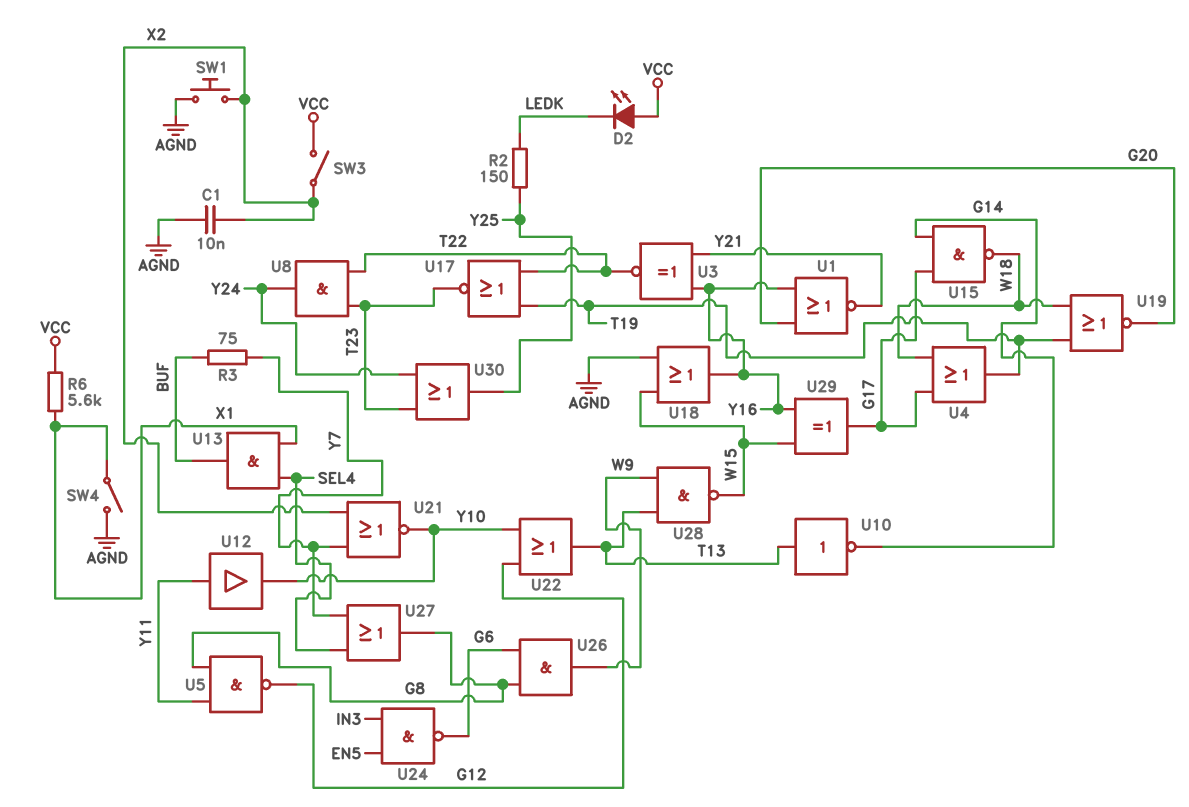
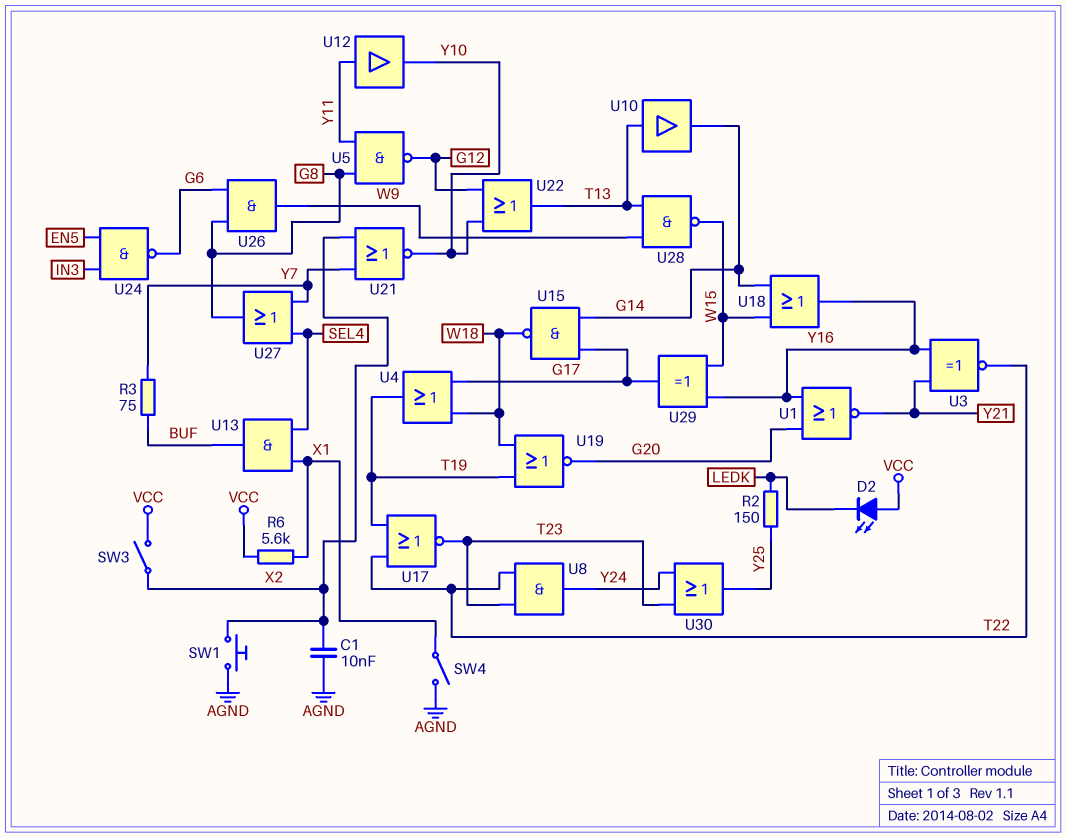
U10: NOT (in T13, out G14) -> buffer (in T13, out G14)
U18: OR (in AGND, in W15, out Y16) -> OR (in G14, in W15, out Y16)

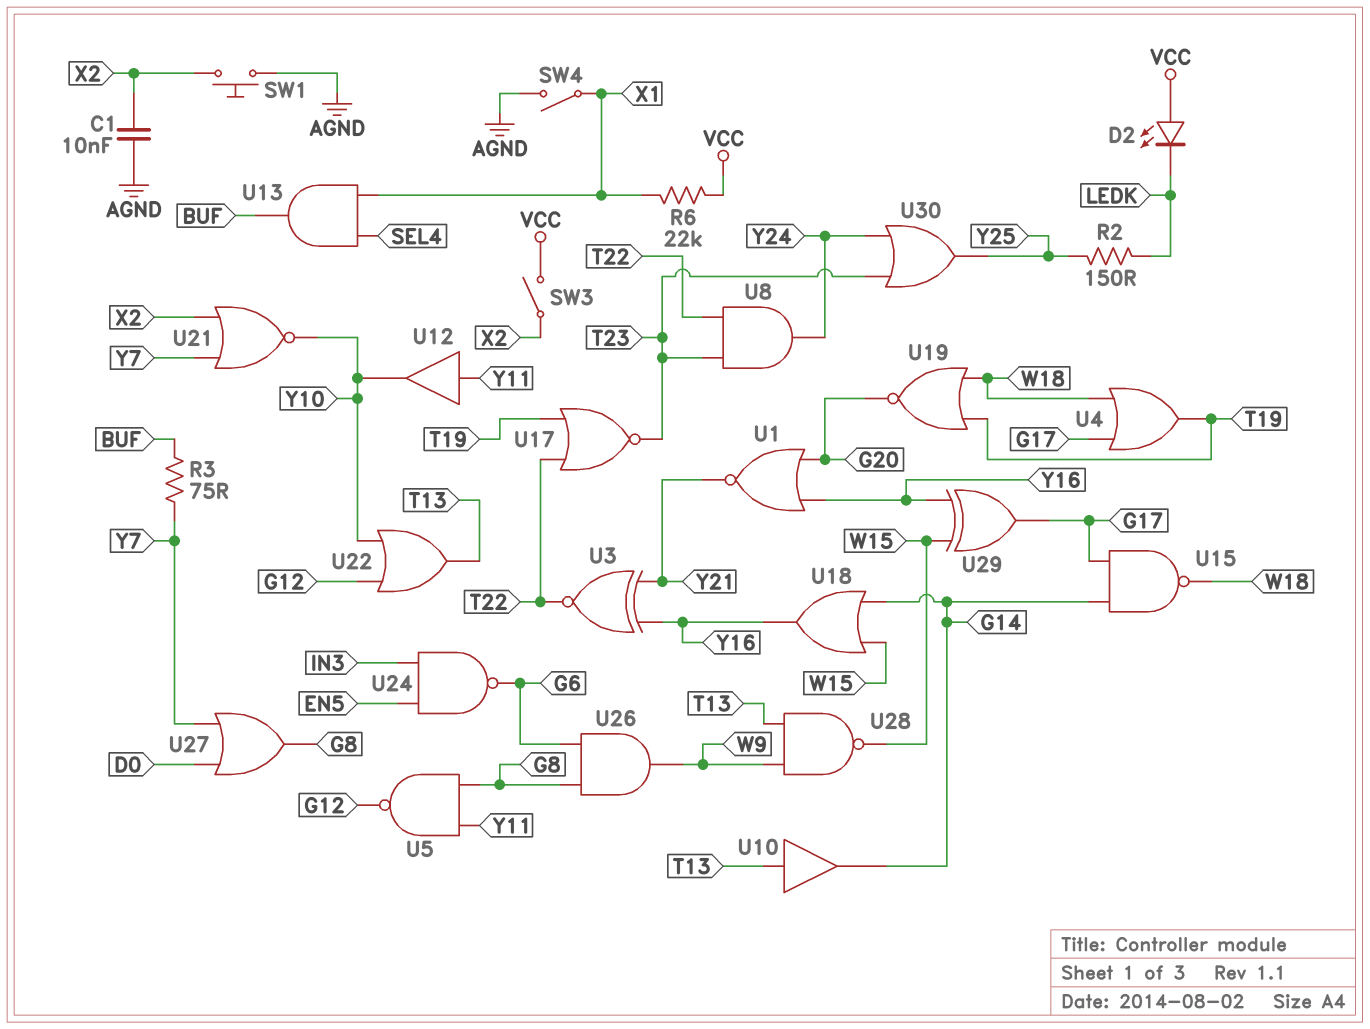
R6: 5.6k (VCC, X1) -> 22k (VCC, X1)
U27: OR (in SEL4, in Y7, out G8) -> OR (in D0, in Y7, out G8)

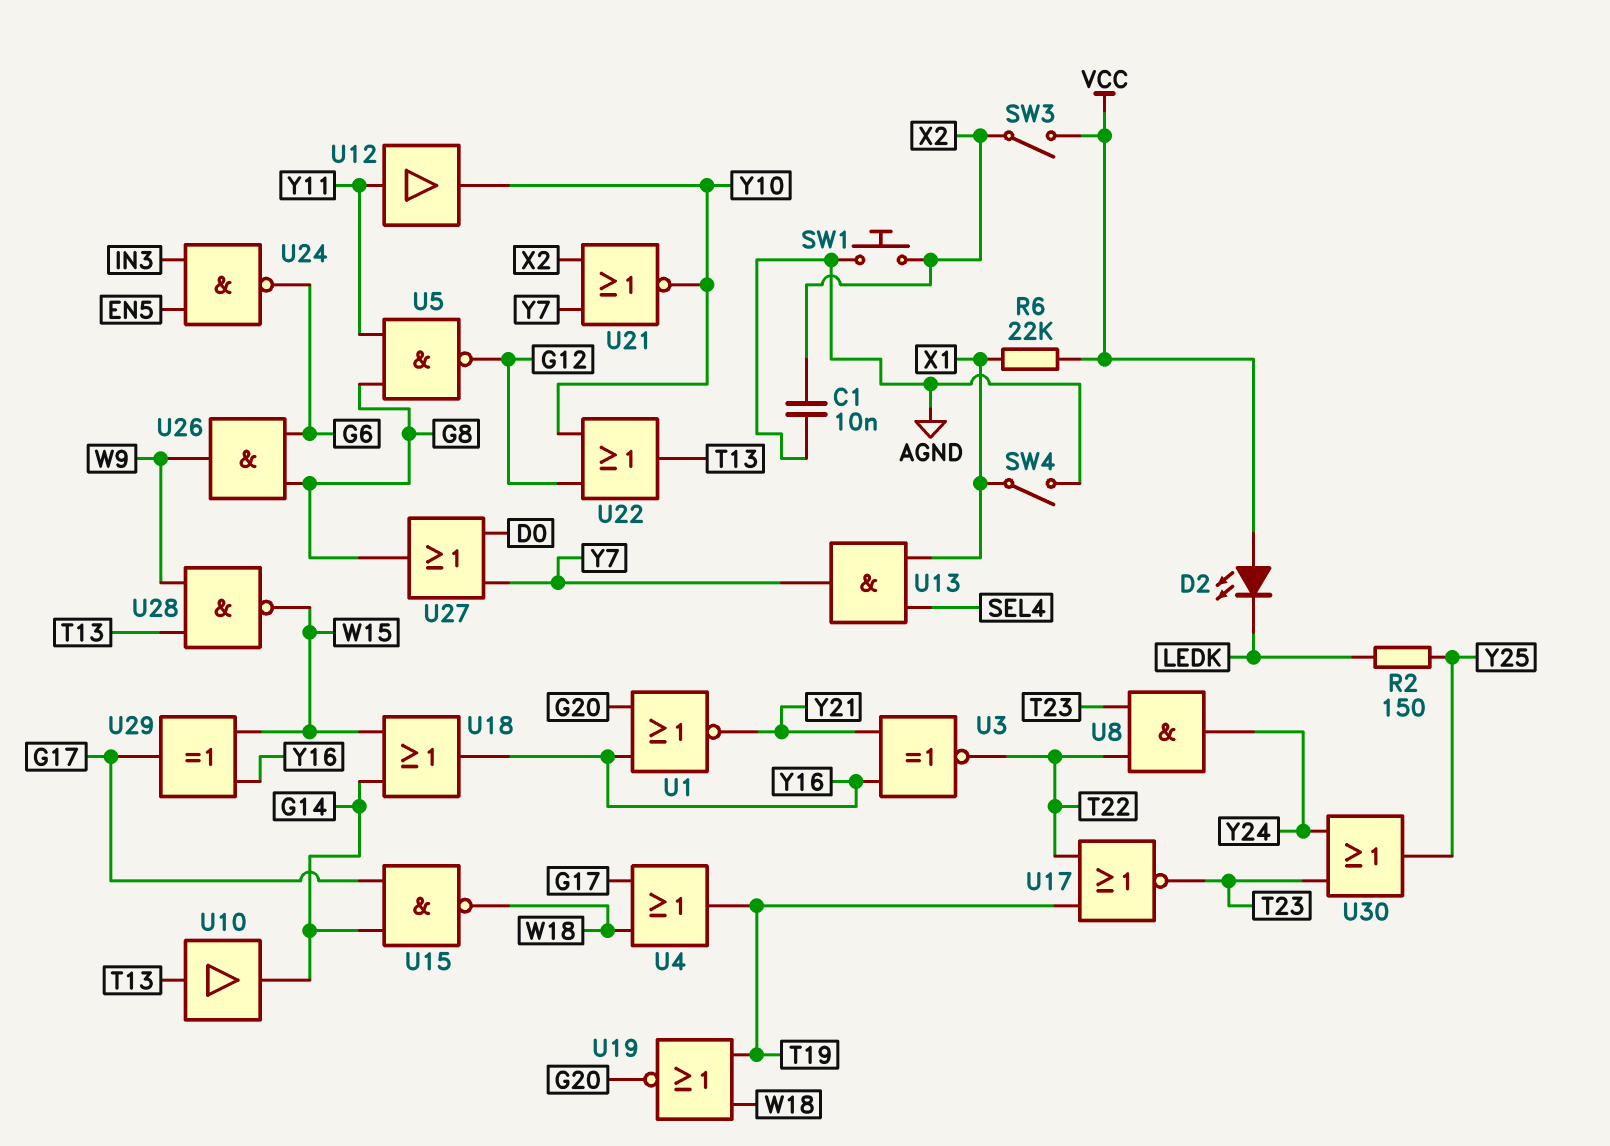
R3: 75 (BUF, Y7) -> none
U13: AND (in SEL4, in X1, out BUF) -> AND (in SEL4, in X1, out Y7)

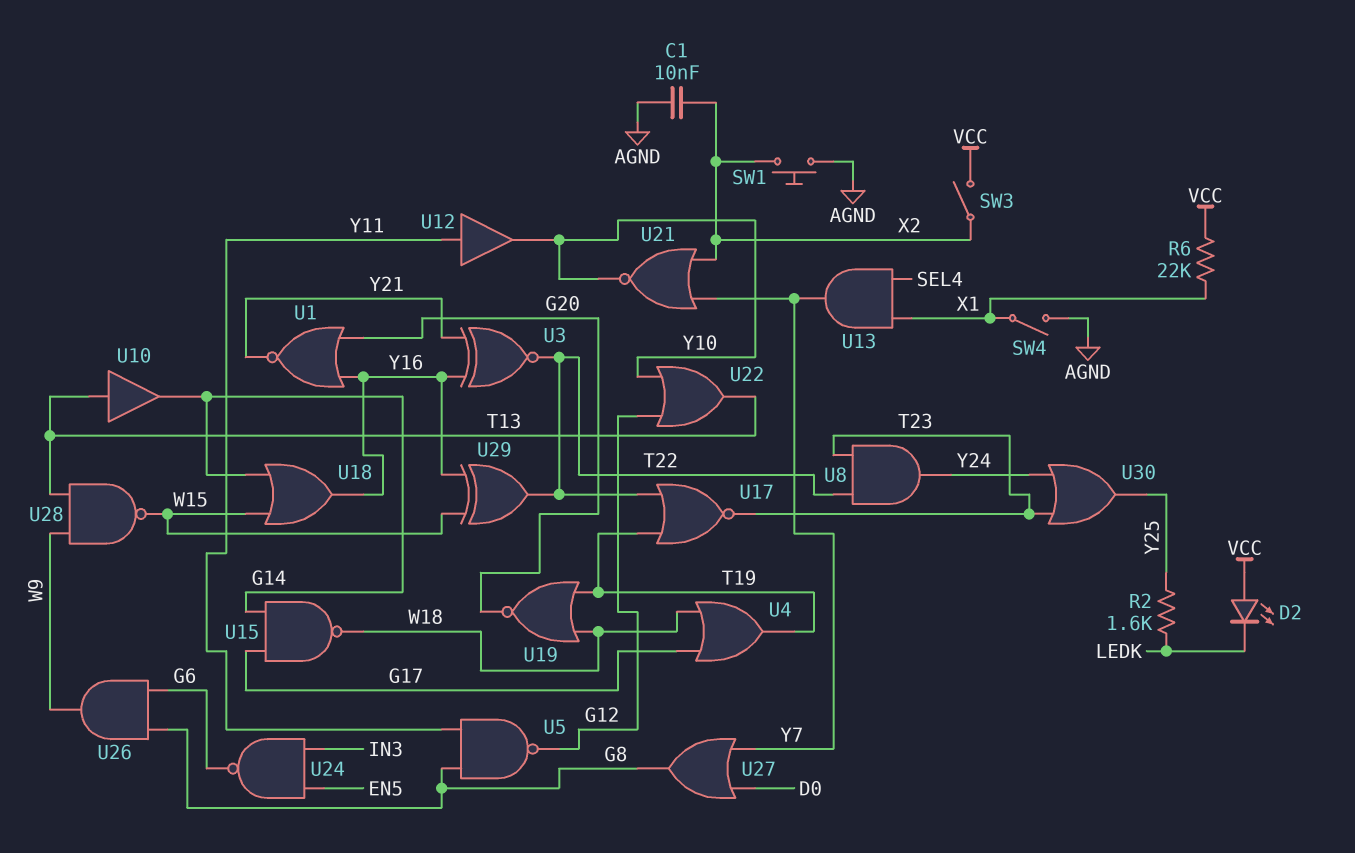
R2: 150 (LEDK, Y25) -> 1.6k (LEDK, Y25)
U29: XOR (in W15, in Y16, out G17) -> XOR (in W15, in Y16, out T22)

